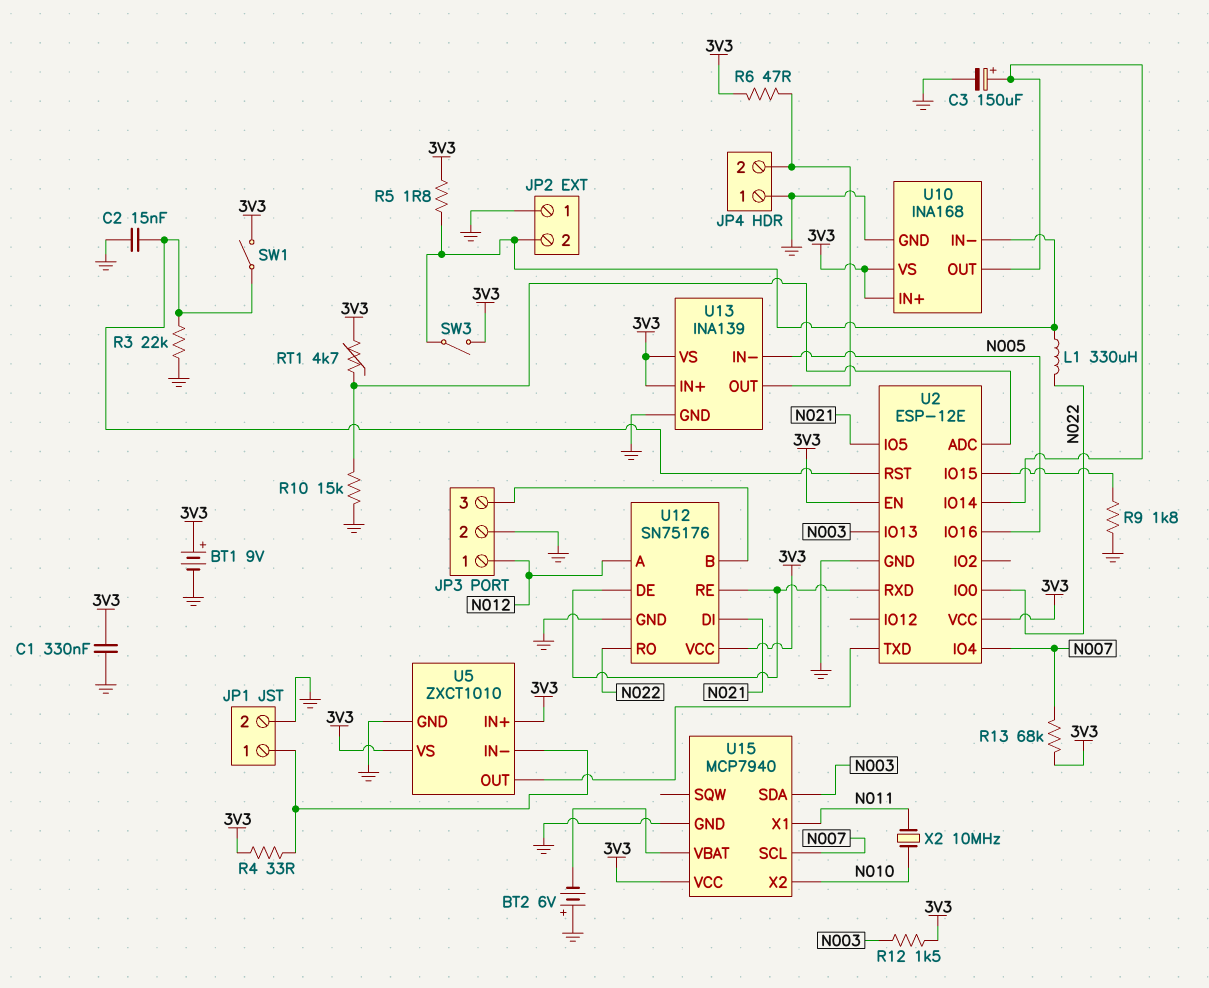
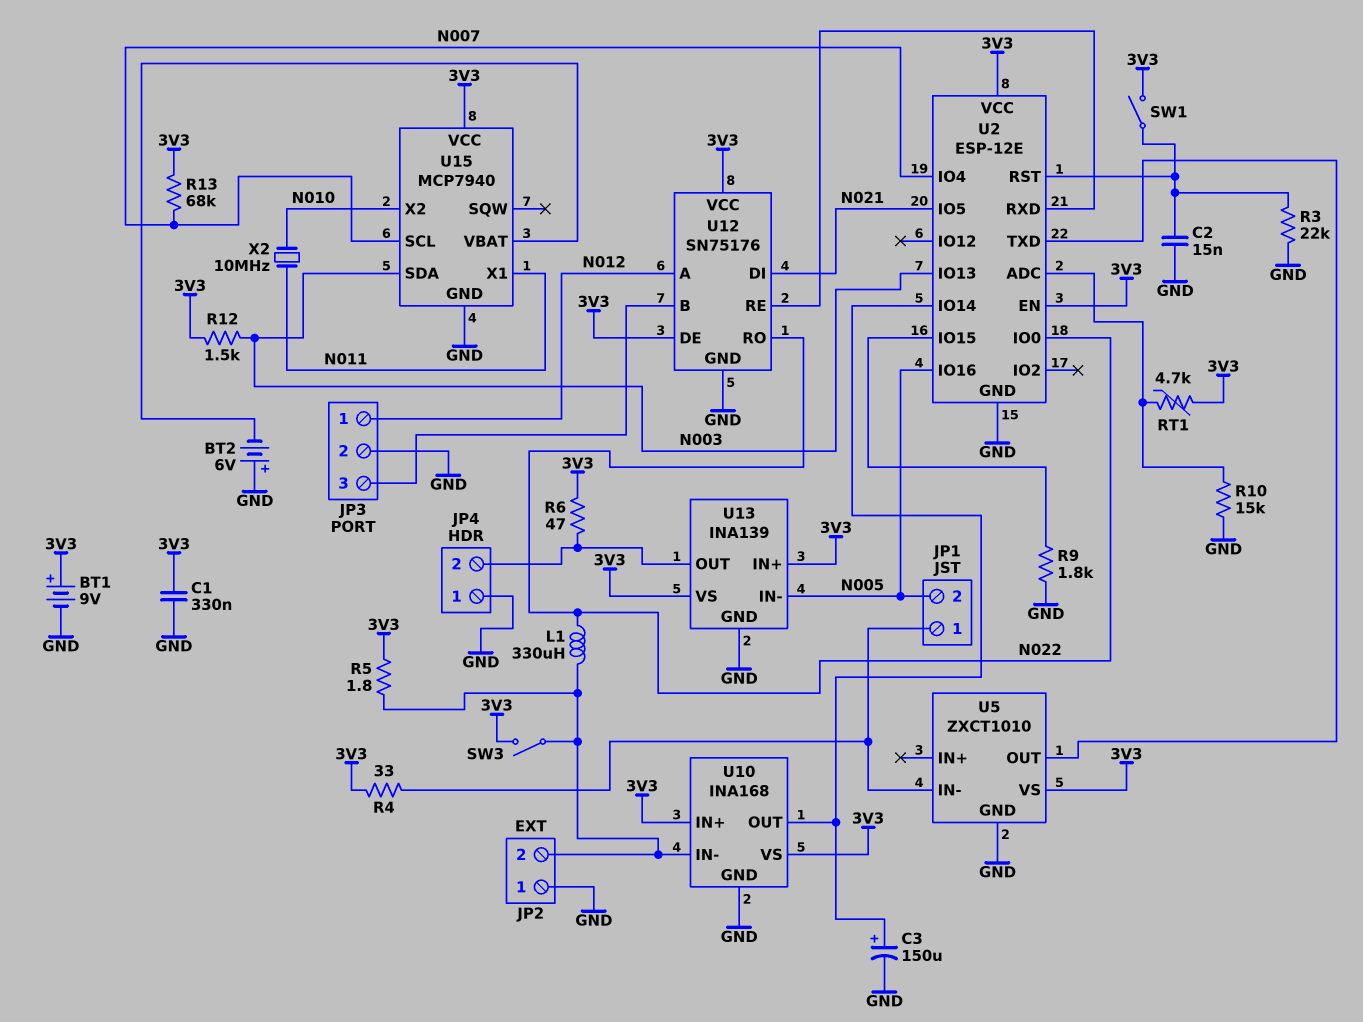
JP1 pin 2: GND -> N005
U5 pin IN+: 3V3 -> none
U12 pin DE: U2/RXD -> 3V3

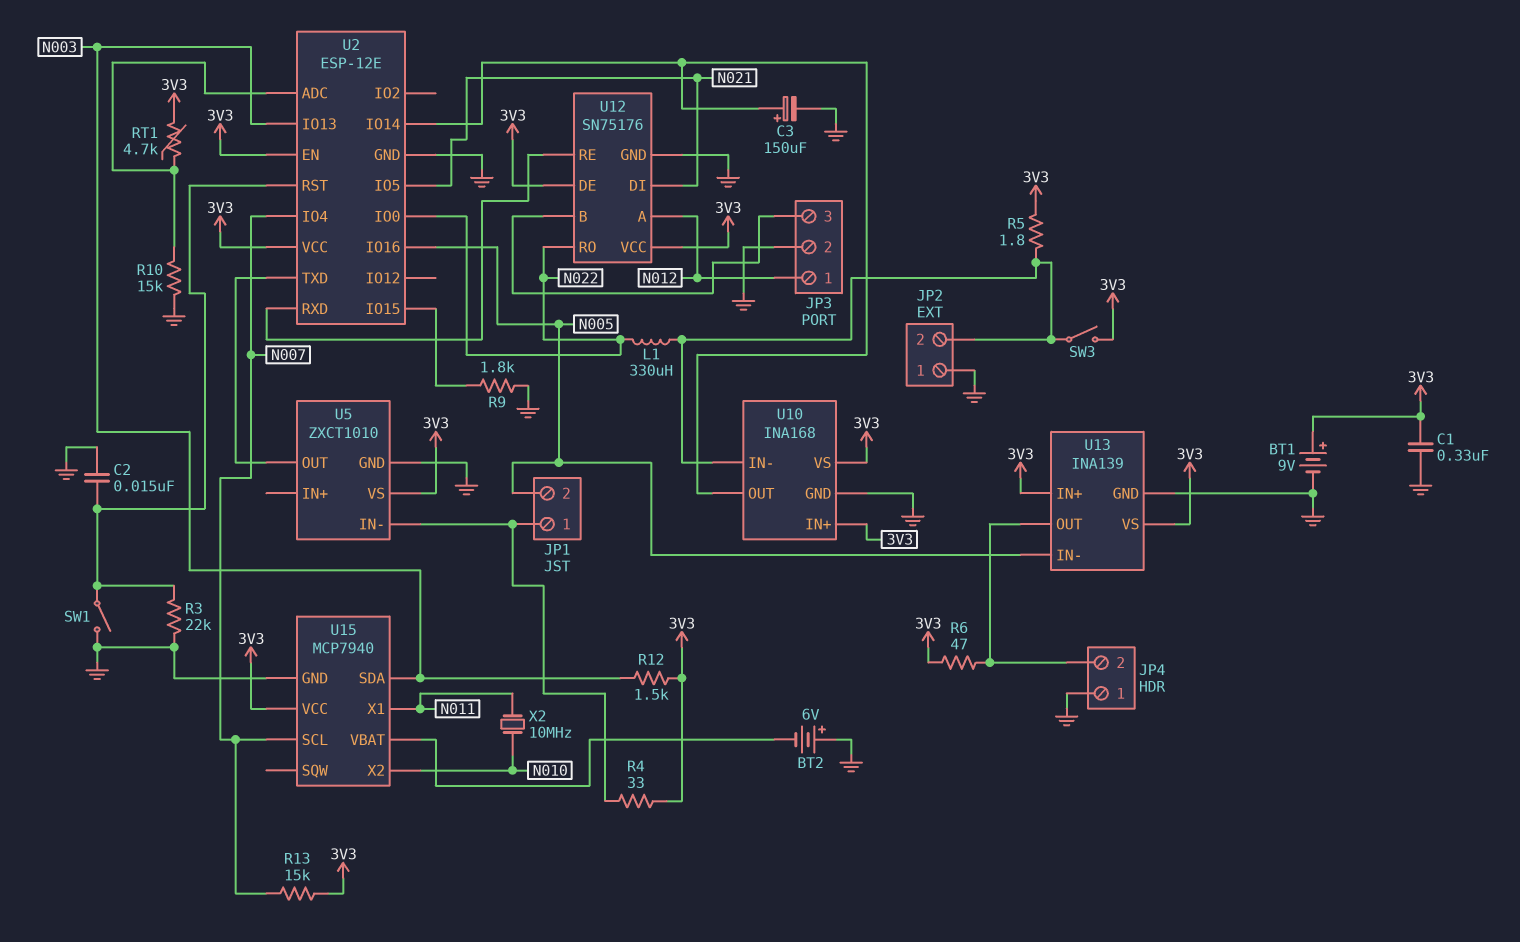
R13: 68k (3V3, N007) -> 15k (3V3, N007)
SW1: switch (3V3, U2/RST) -> switch (GND, U2/RST)

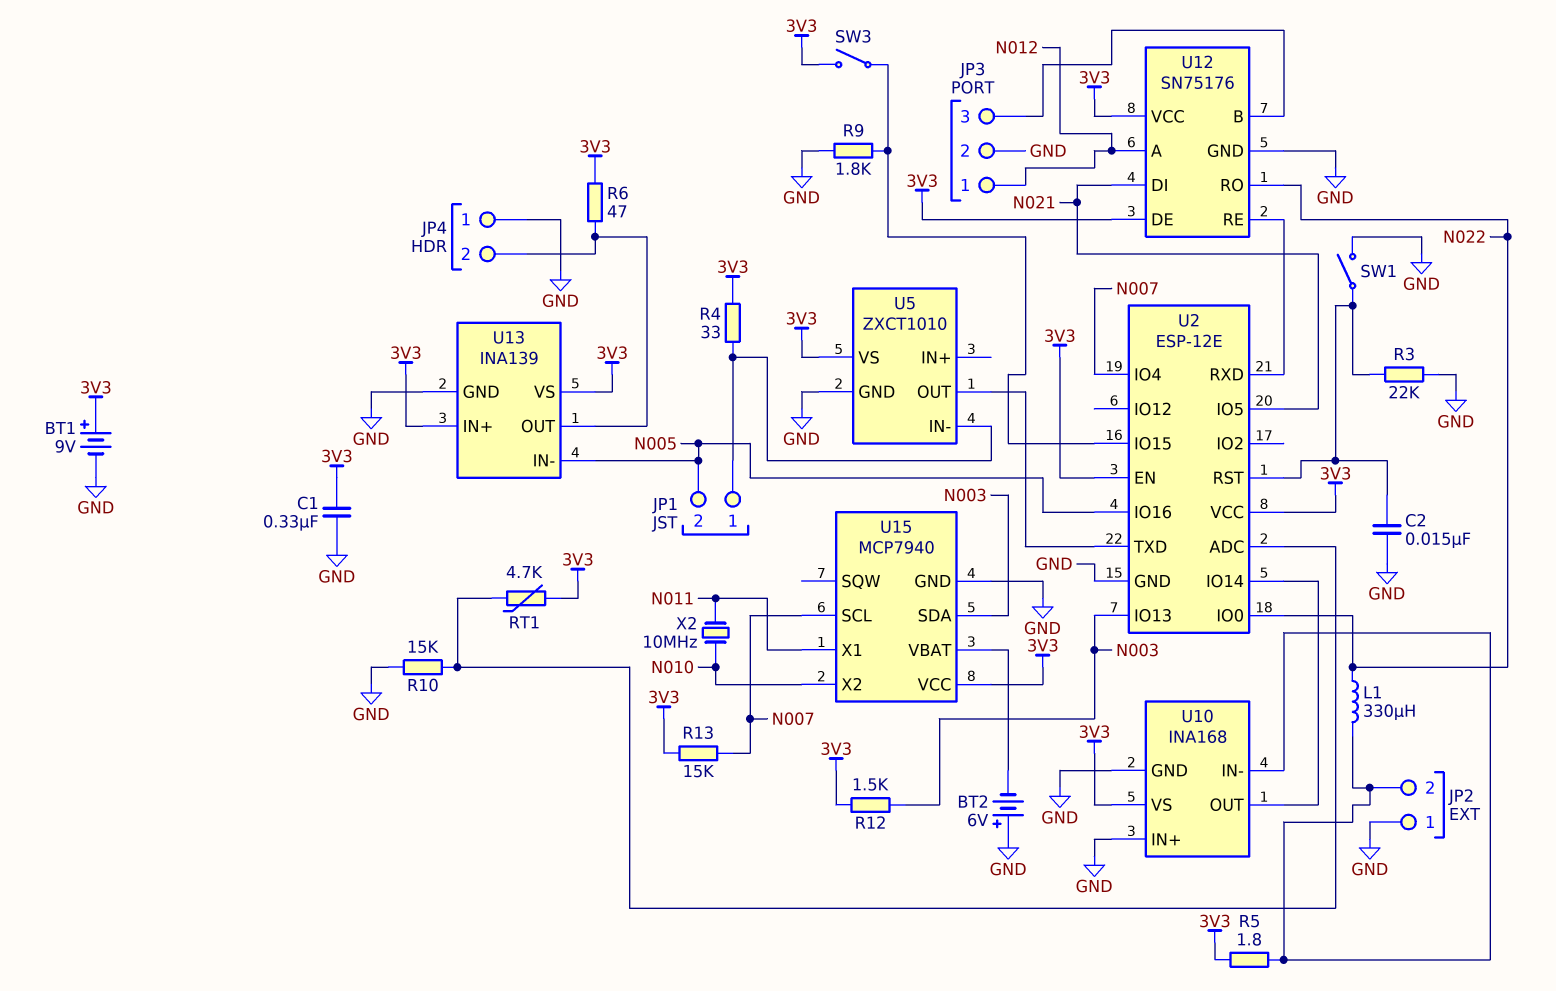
C3: 150uF (plus U2/IO14, minus GND) -> none
SW3: switch (3V3, JP2/2) -> switch (3V3, U2/IO15)
U10 pin IN+: 3V3 -> GND

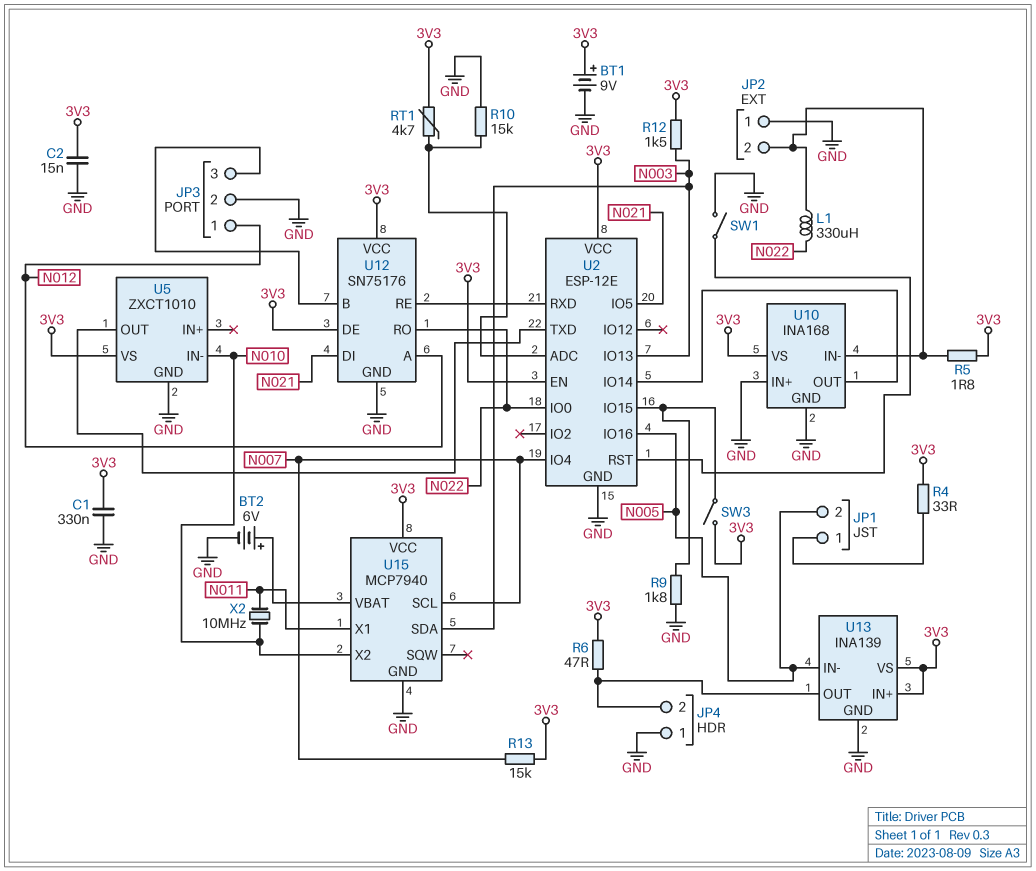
BT2: 6V (plus GND, minus U15/VBAT) -> 6V (plus U15/VBAT, minus GND)
C2: 15nF (GND, U2/RST) -> 15nF (3V3, GND)
R3: 22k (GND, U2/RST) -> none
U5 pin IN-: JP1/1 -> N010

